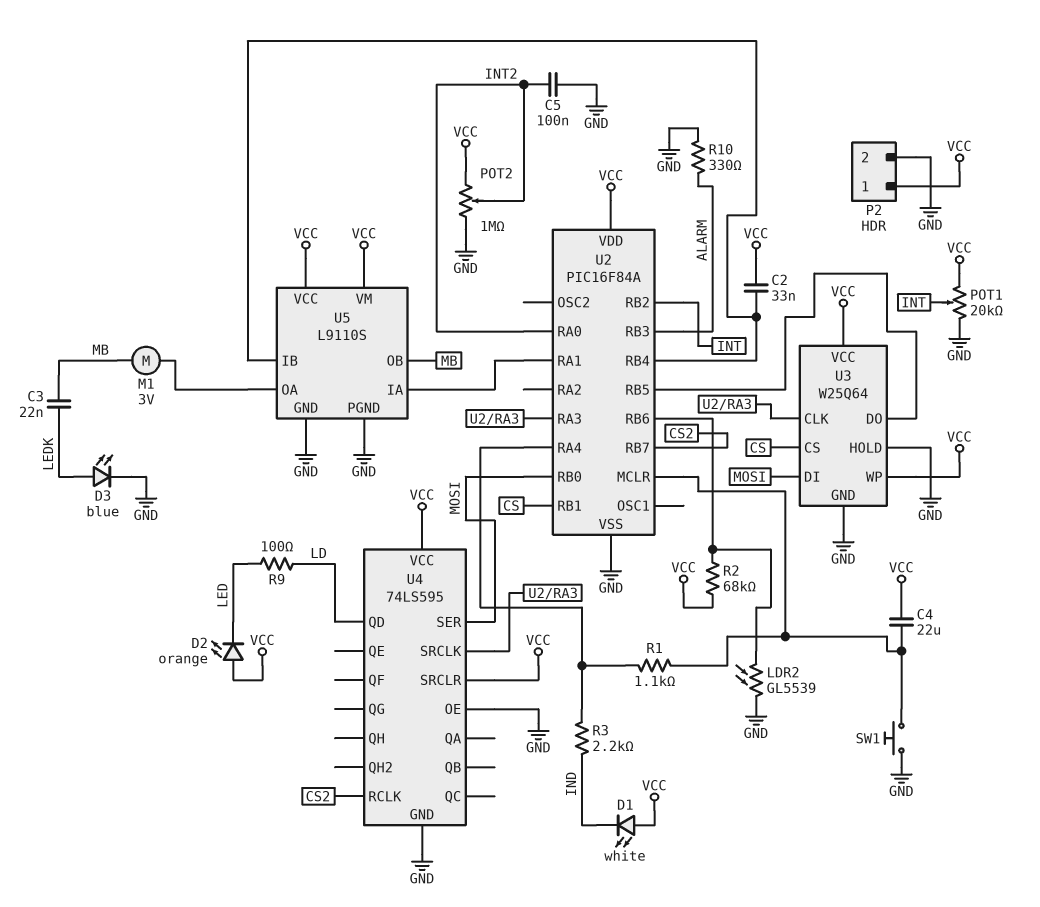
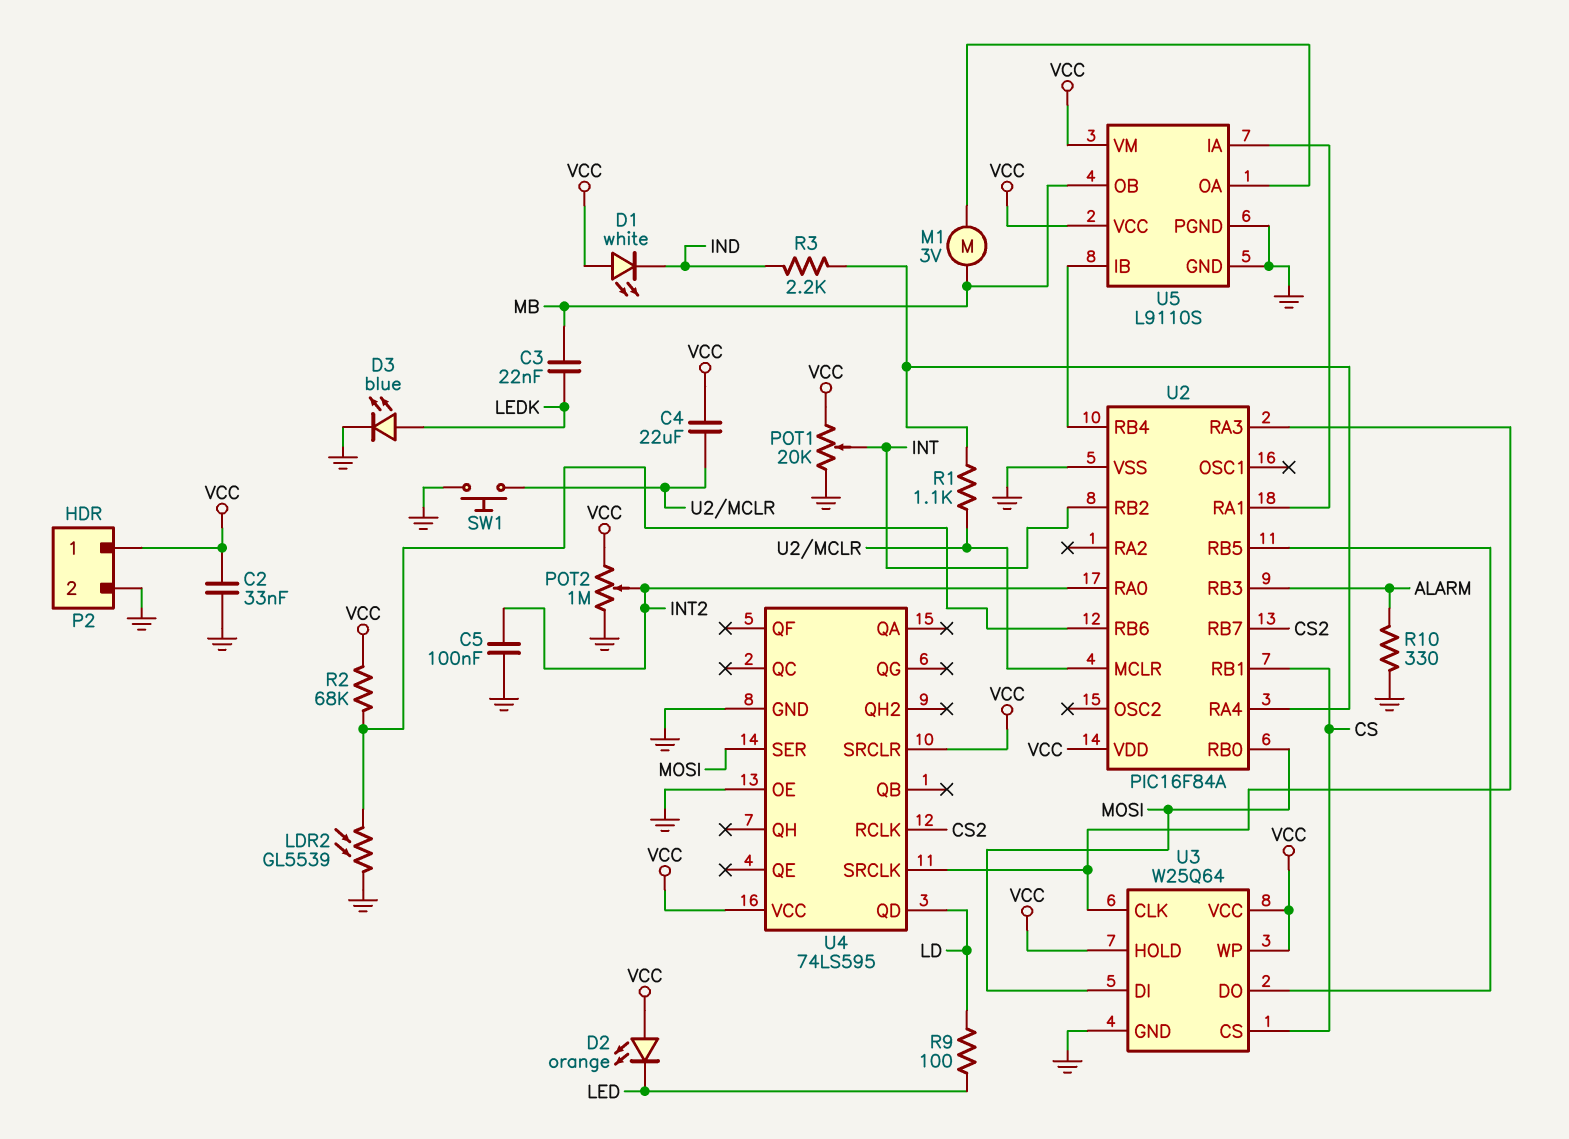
C2: 33nF (U2/RB4, VCC) -> 33nF (GND, VCC)
U3 pin HOLD: GND -> VCC

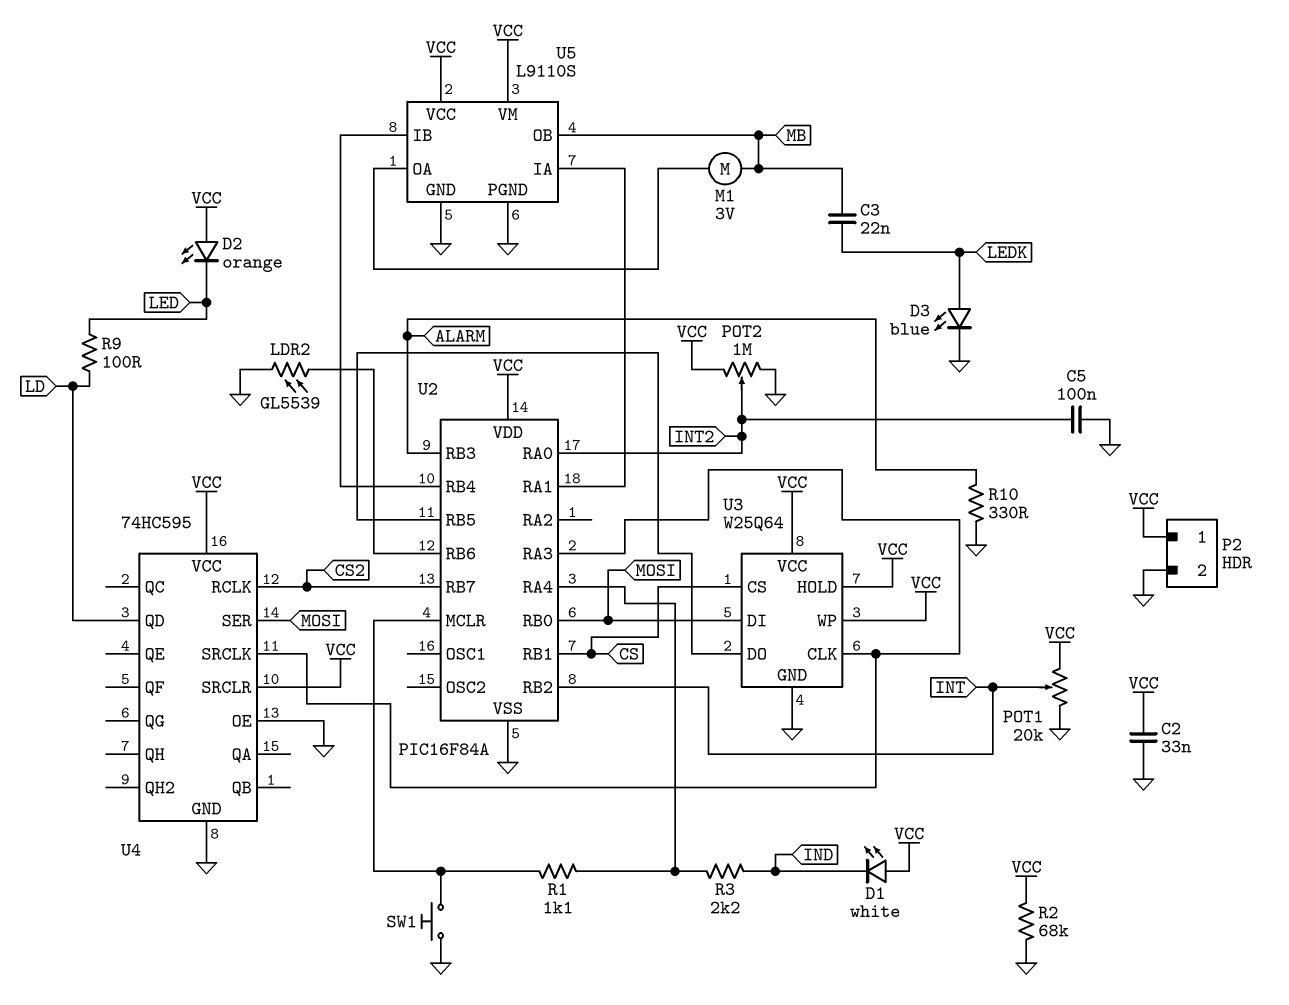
C4: 22uF (U2/MCLR, VCC) -> none
R2: 68k (U2/RB6, VCC) -> 68k (GND, VCC)
U4: 74LS595 -> 74HC595

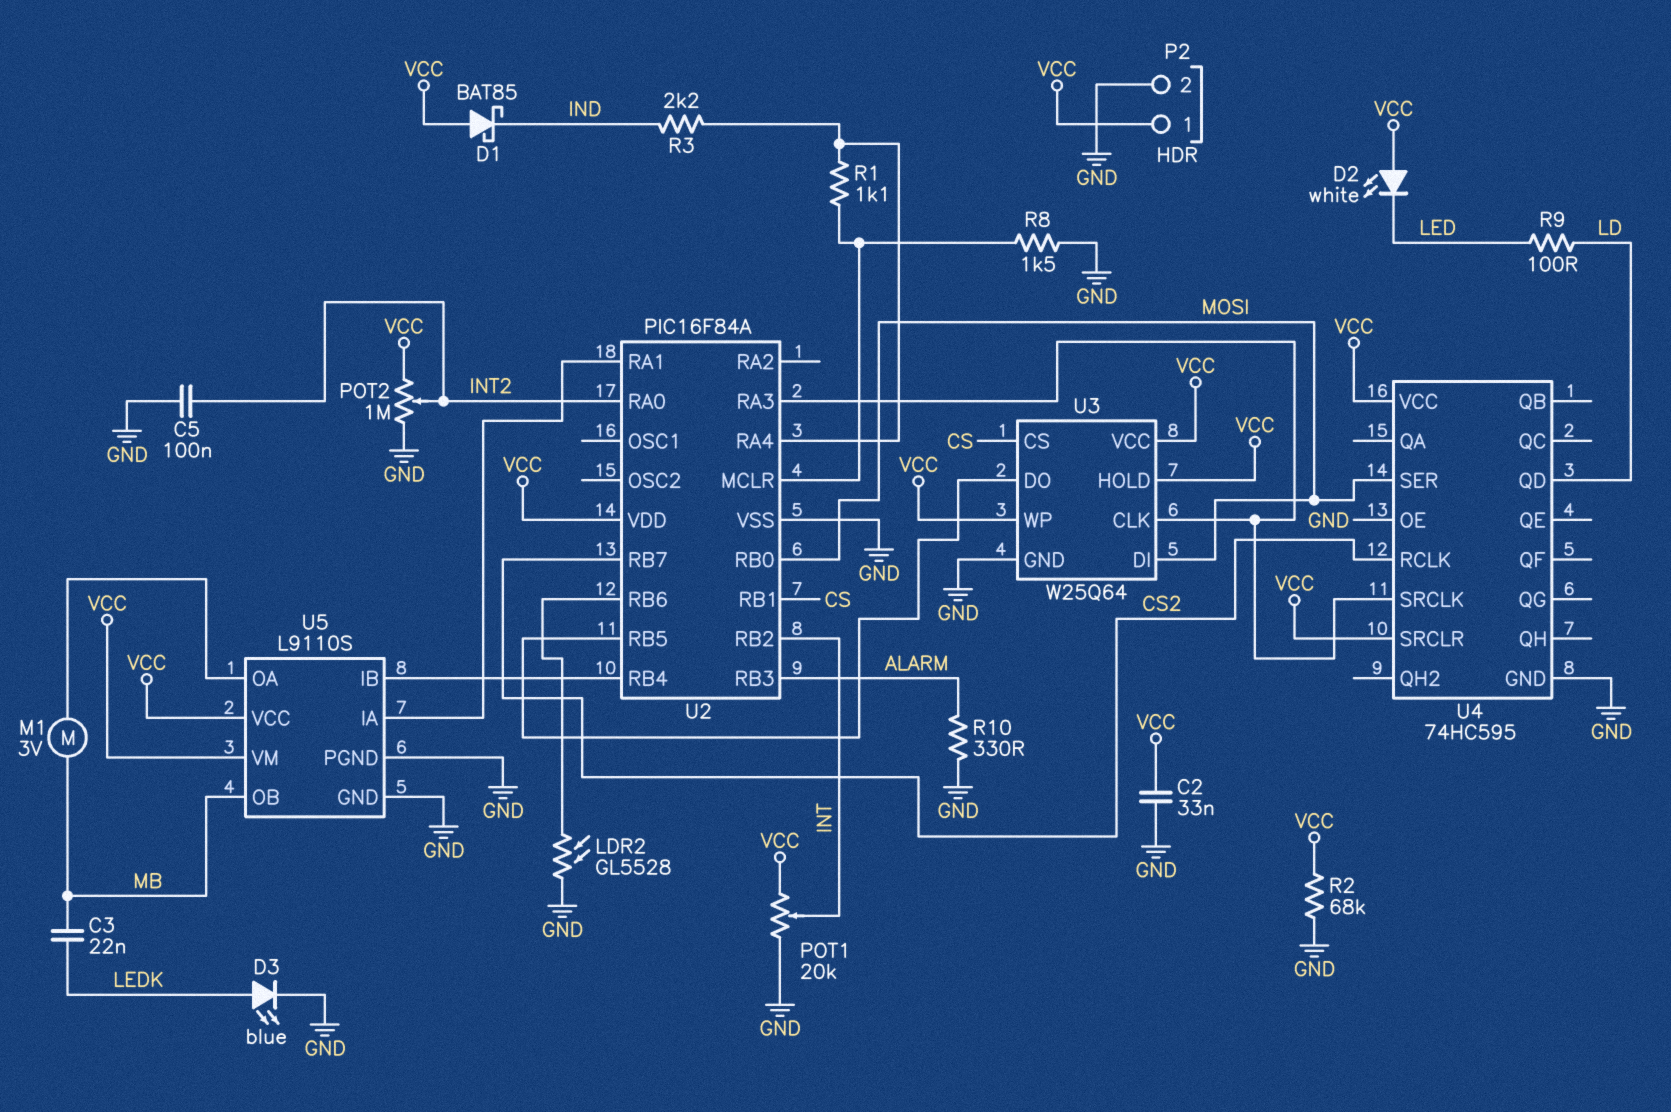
D1: LED white (A VCC, K IND) -> schottky BAT85 (A VCC, K IND)
D2: LED orange (A VCC, K LED) -> LED white (A VCC, K LED)
LDR2: GL5539 (GND, U2/RB6) -> GL5528 (GND, U2/RB6)
R8: none -> 1.5k (GND, U2/MCLR)
SW1: button (GND, U2/MCLR) -> none

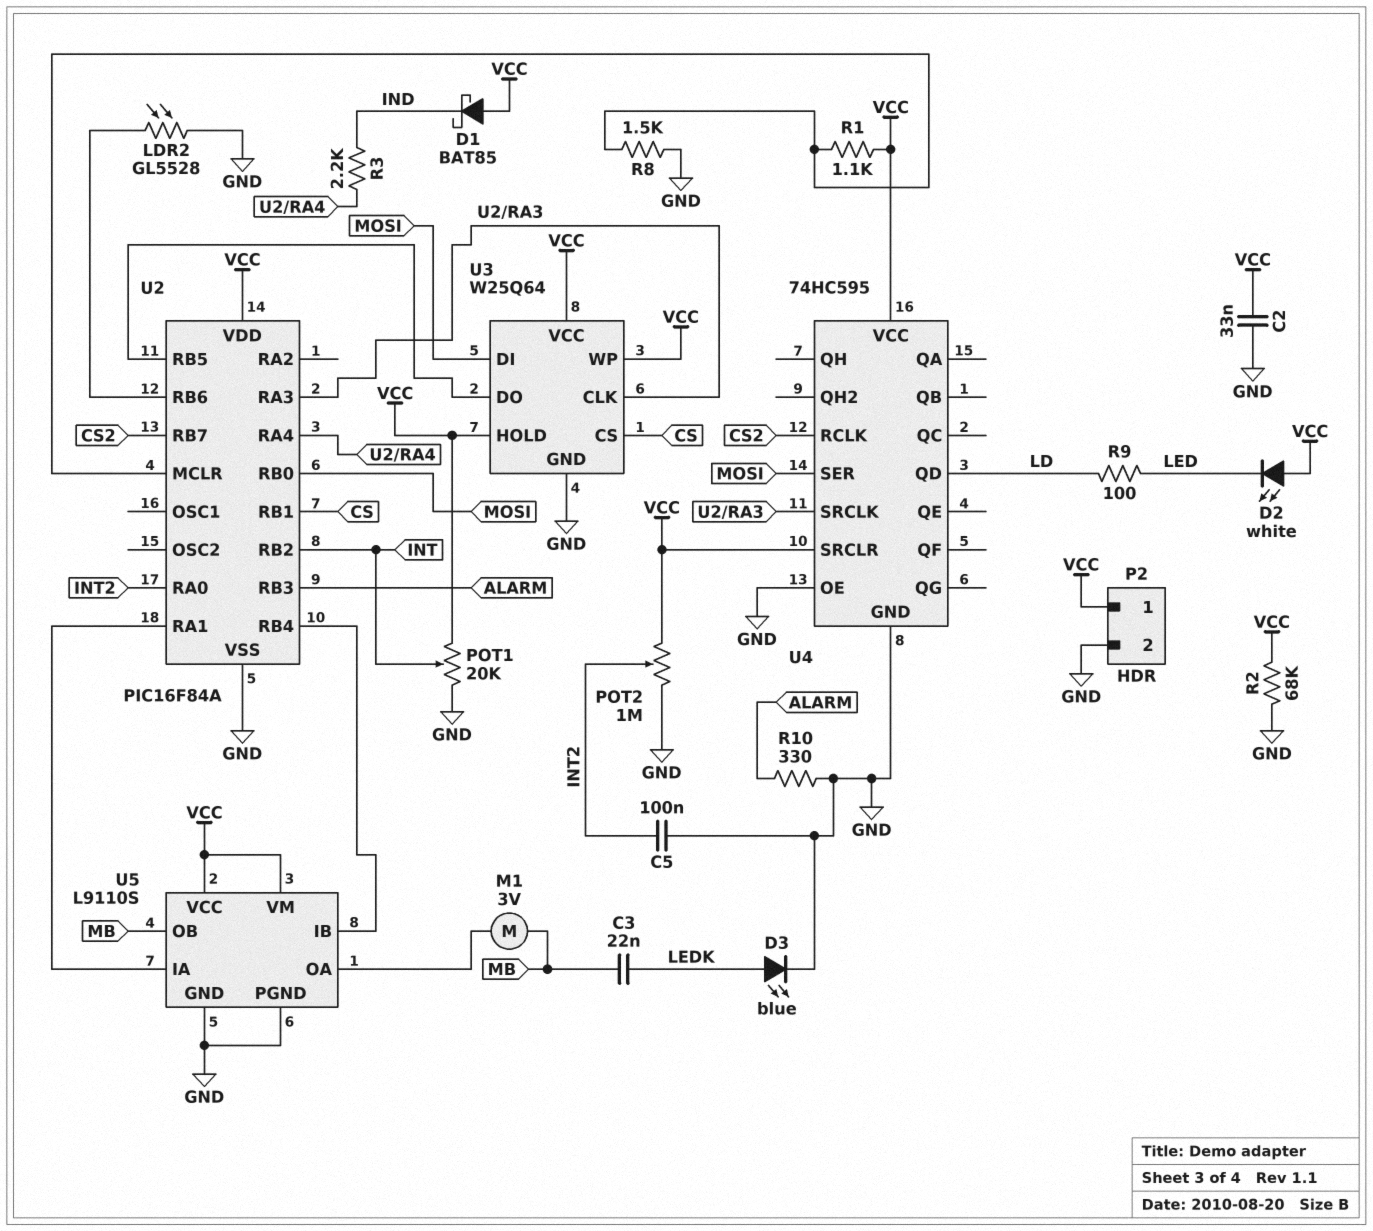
R1: 1.1k (U2/MCLR, U2/RA4) -> 1.1k (U2/MCLR, VCC)

